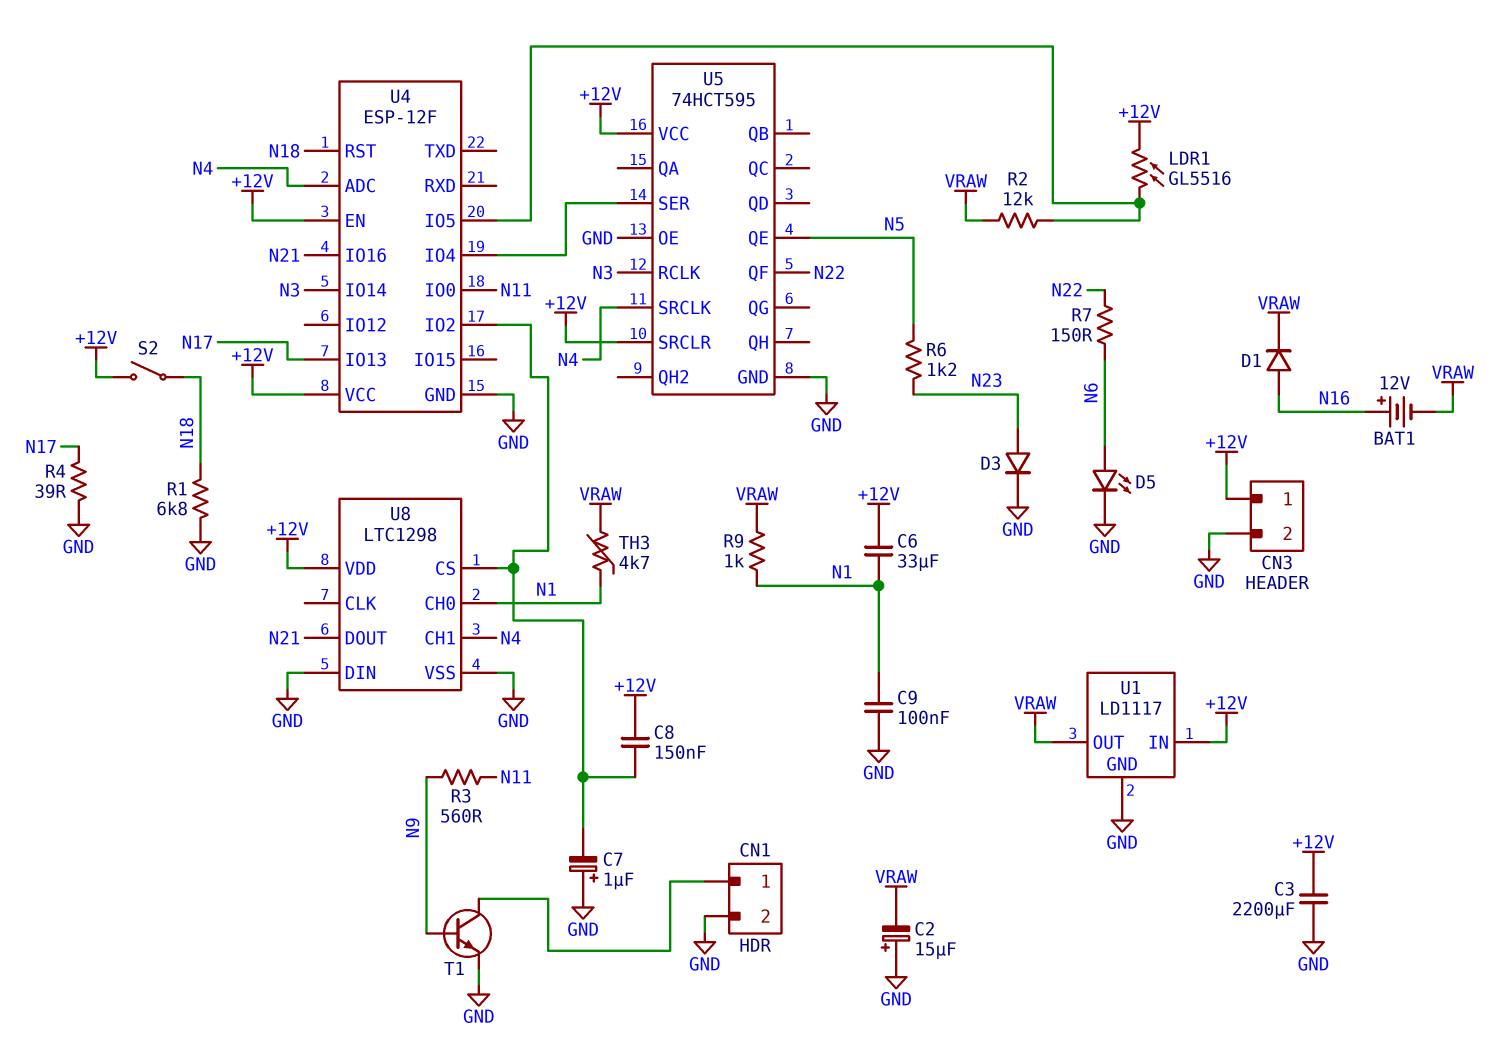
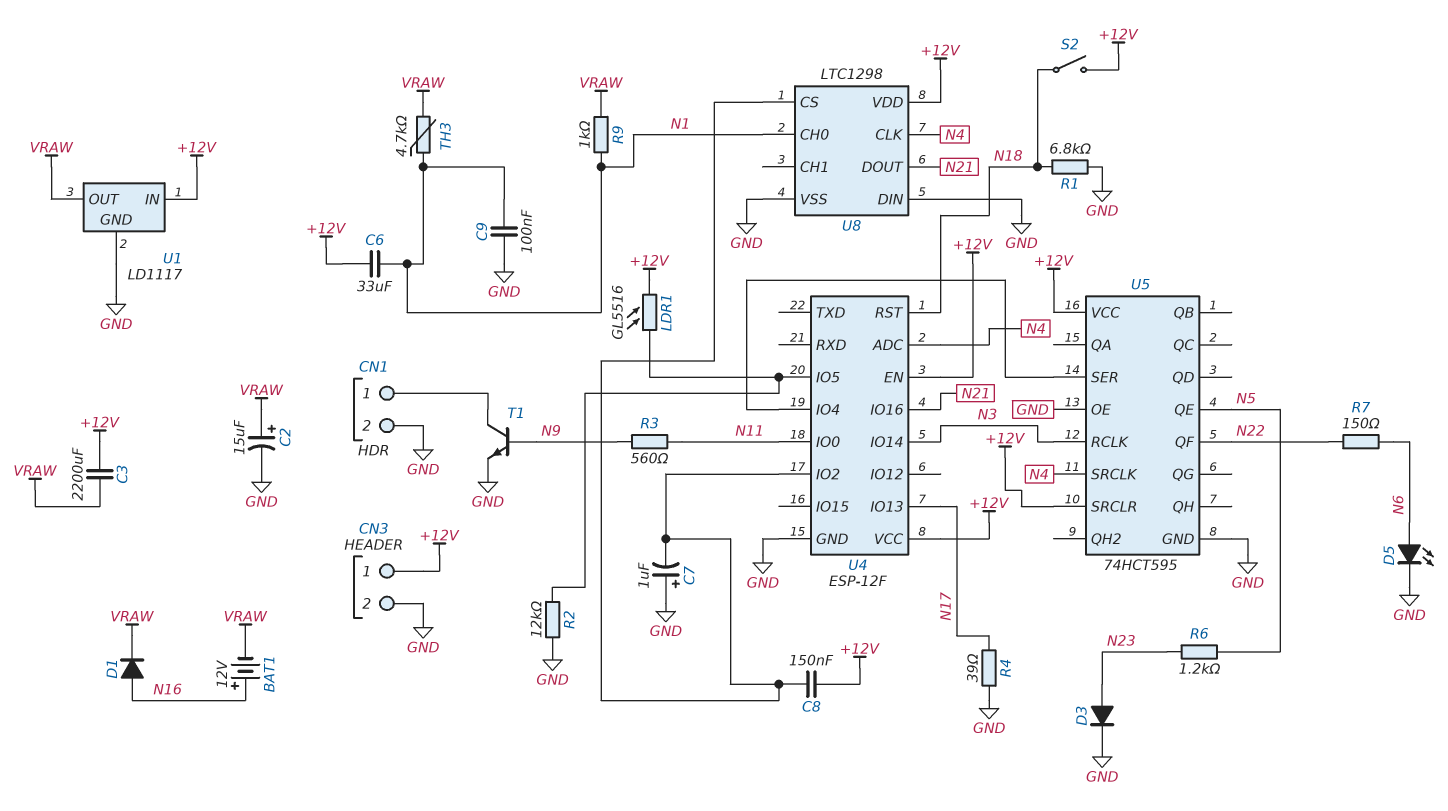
C2: 15uF (plus GND, minus VRAW) -> 15uF (plus VRAW, minus GND)
C3: 2200uF (+12V, GND) -> 2200uF (+12V, VRAW)
R2: 12k (U4/IO5, VRAW) -> 12k (GND, U4/IO5)
U8 pin CH1: N4 -> none
U8 pin CLK: none -> N4

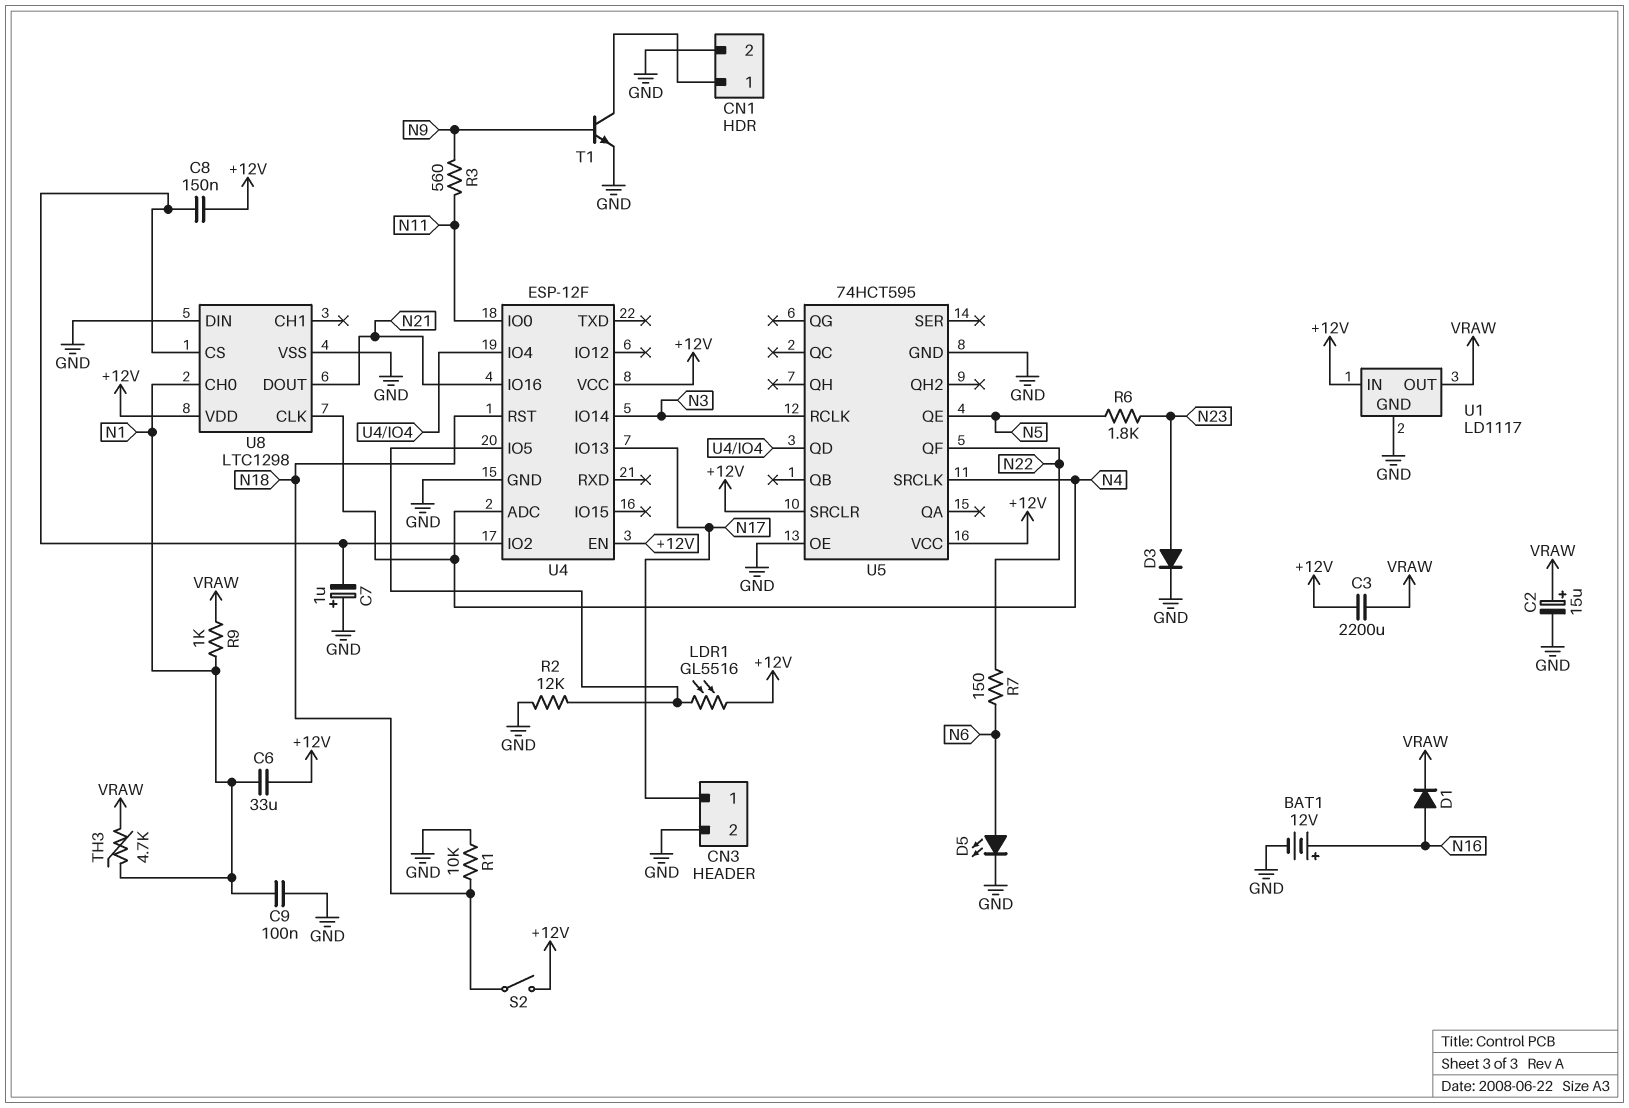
BAT1: 12V (plus N16, minus VRAW) -> 12V (plus N16, minus GND)
CN3 pin 1: +12V -> N17
R1: 6.8k (GND, N18) -> 10k (GND, N18)
R4: 39 (GND, N17) -> none
R6: 1.2k (N5, N23) -> 1.8k (N5, N23)
U5 pin QD: none -> U4/IO4
U5 pin SER: U4/IO4 -> none

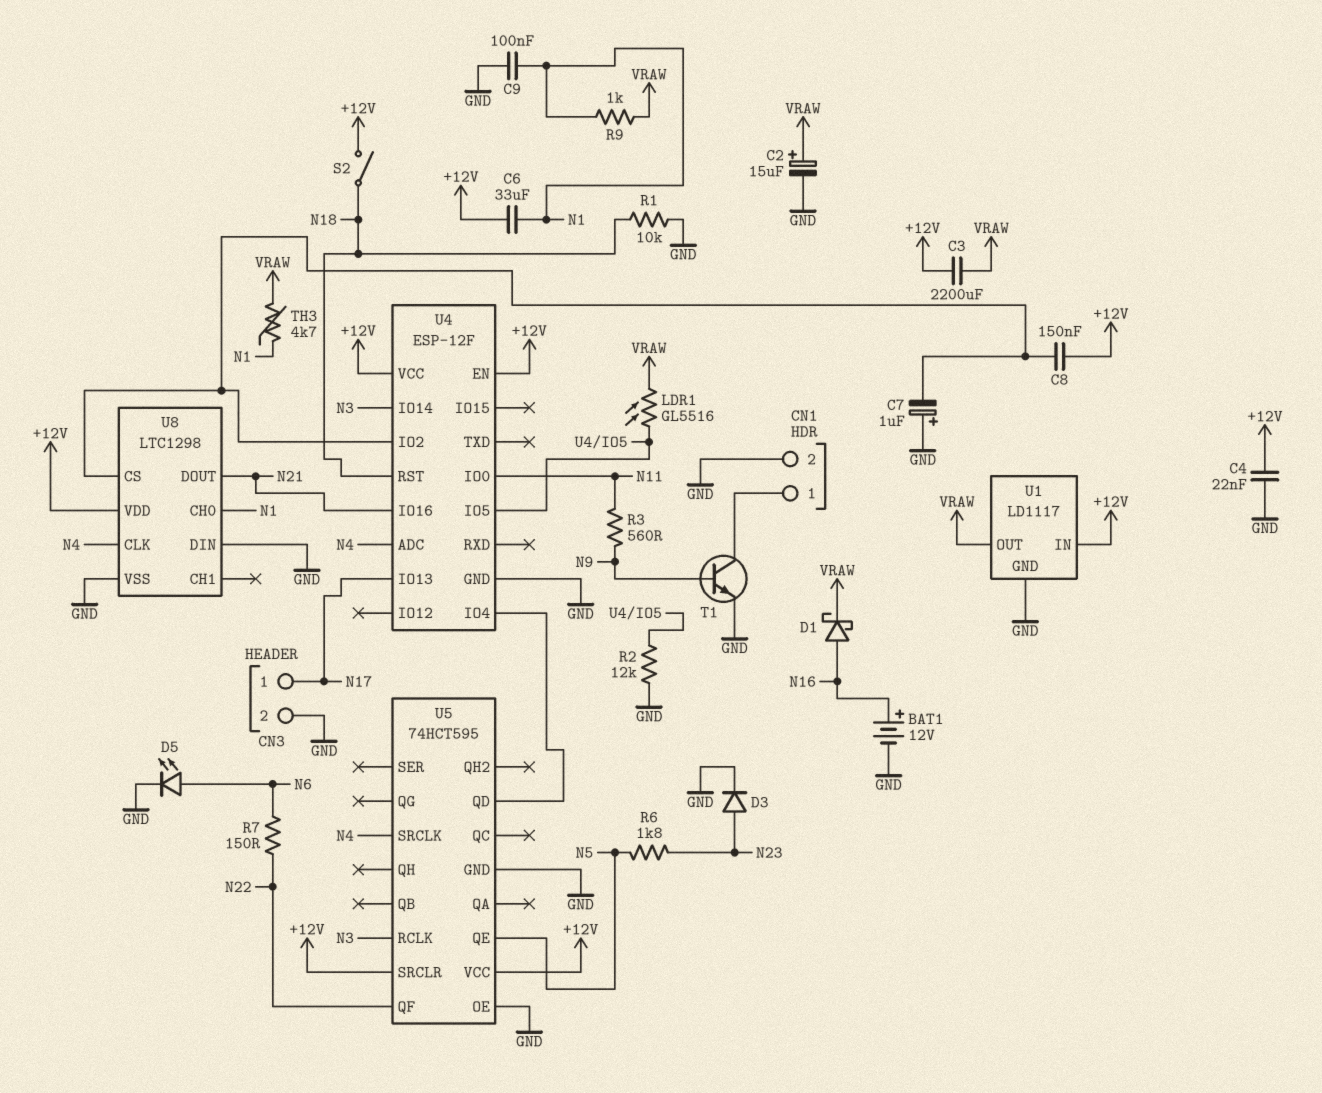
C4: none -> 22nF (+12V, GND)
D1: diode (A N16, K VRAW) -> schottky (A N16, K VRAW)
LDR1: GL5516 (+12V, U4/IO5) -> GL5516 (U4/IO5, VRAW)

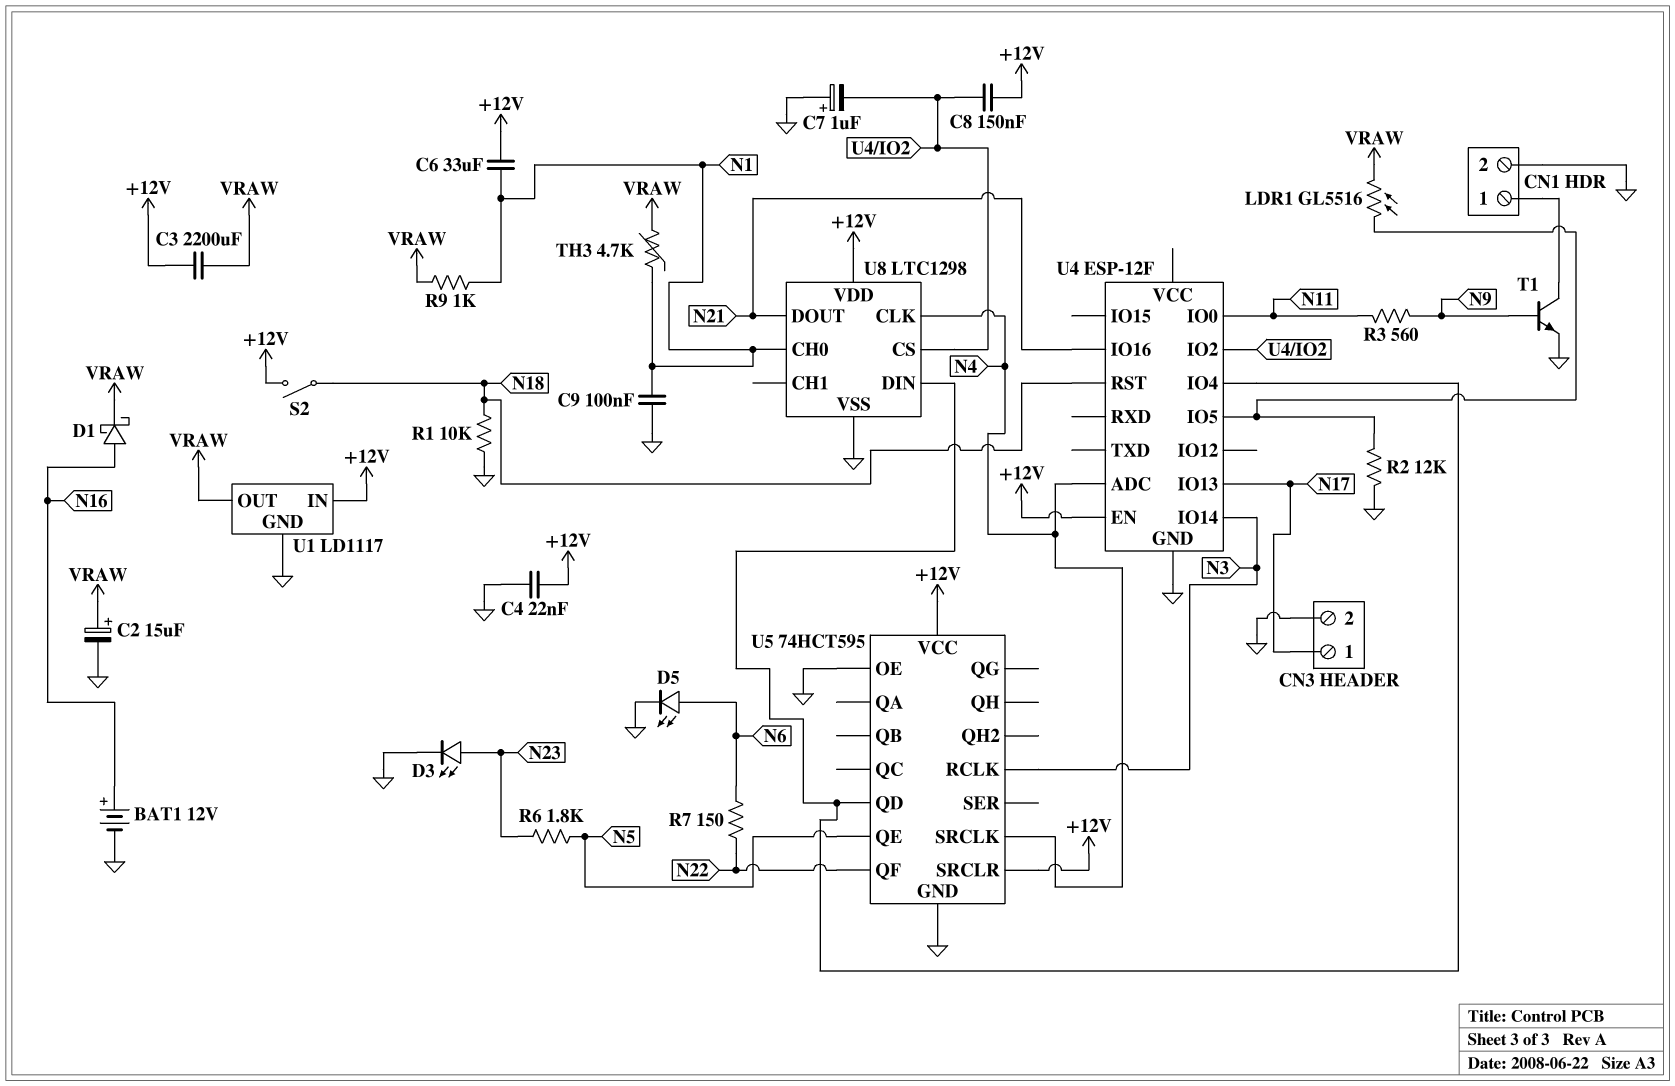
D3: diode (A N23, K GND) -> LED (A N23, K GND)
U4 pin VCC: +12V -> none
U8 pin DIN: GND -> U4/IO4

